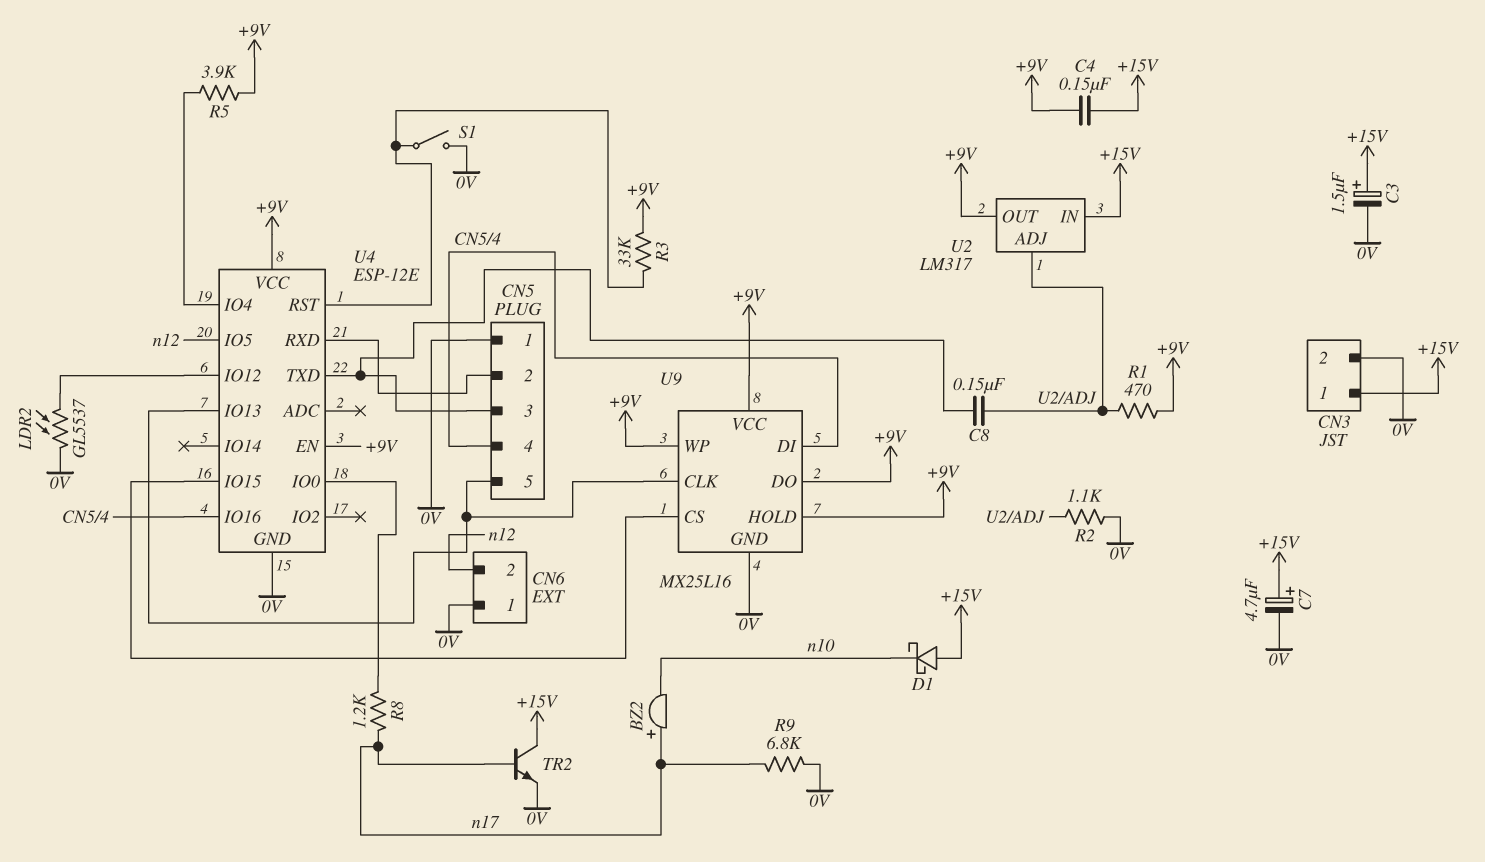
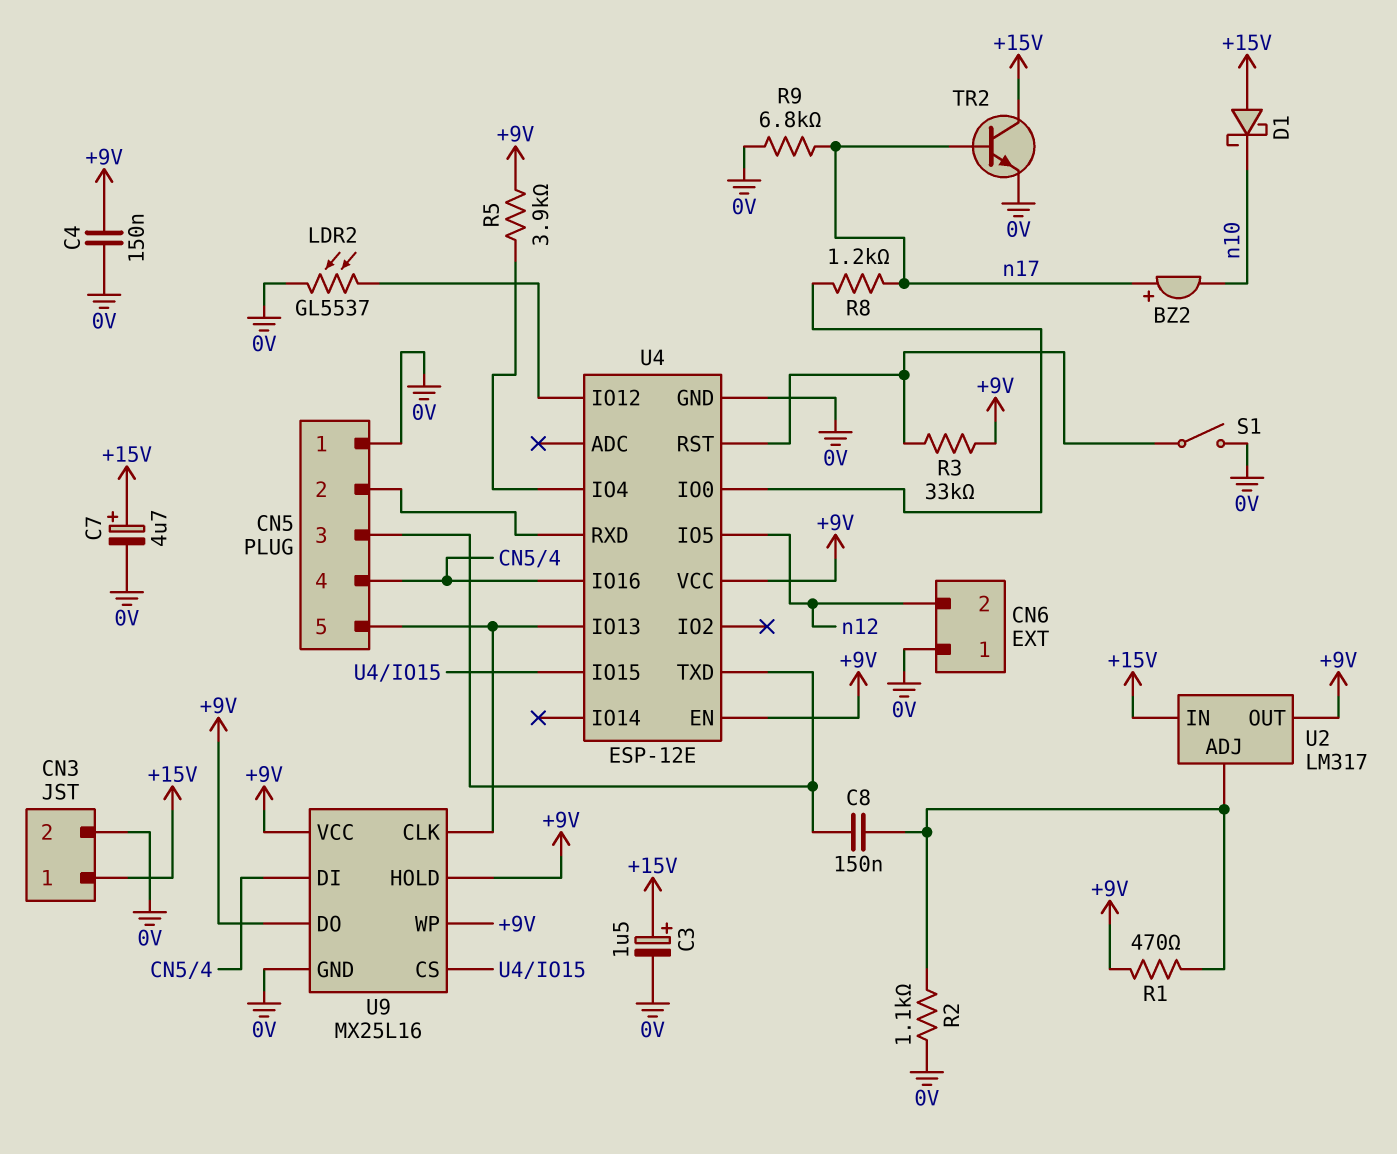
C4: 150nF (+9V, +15V) -> 150nF (+9V, 0V)

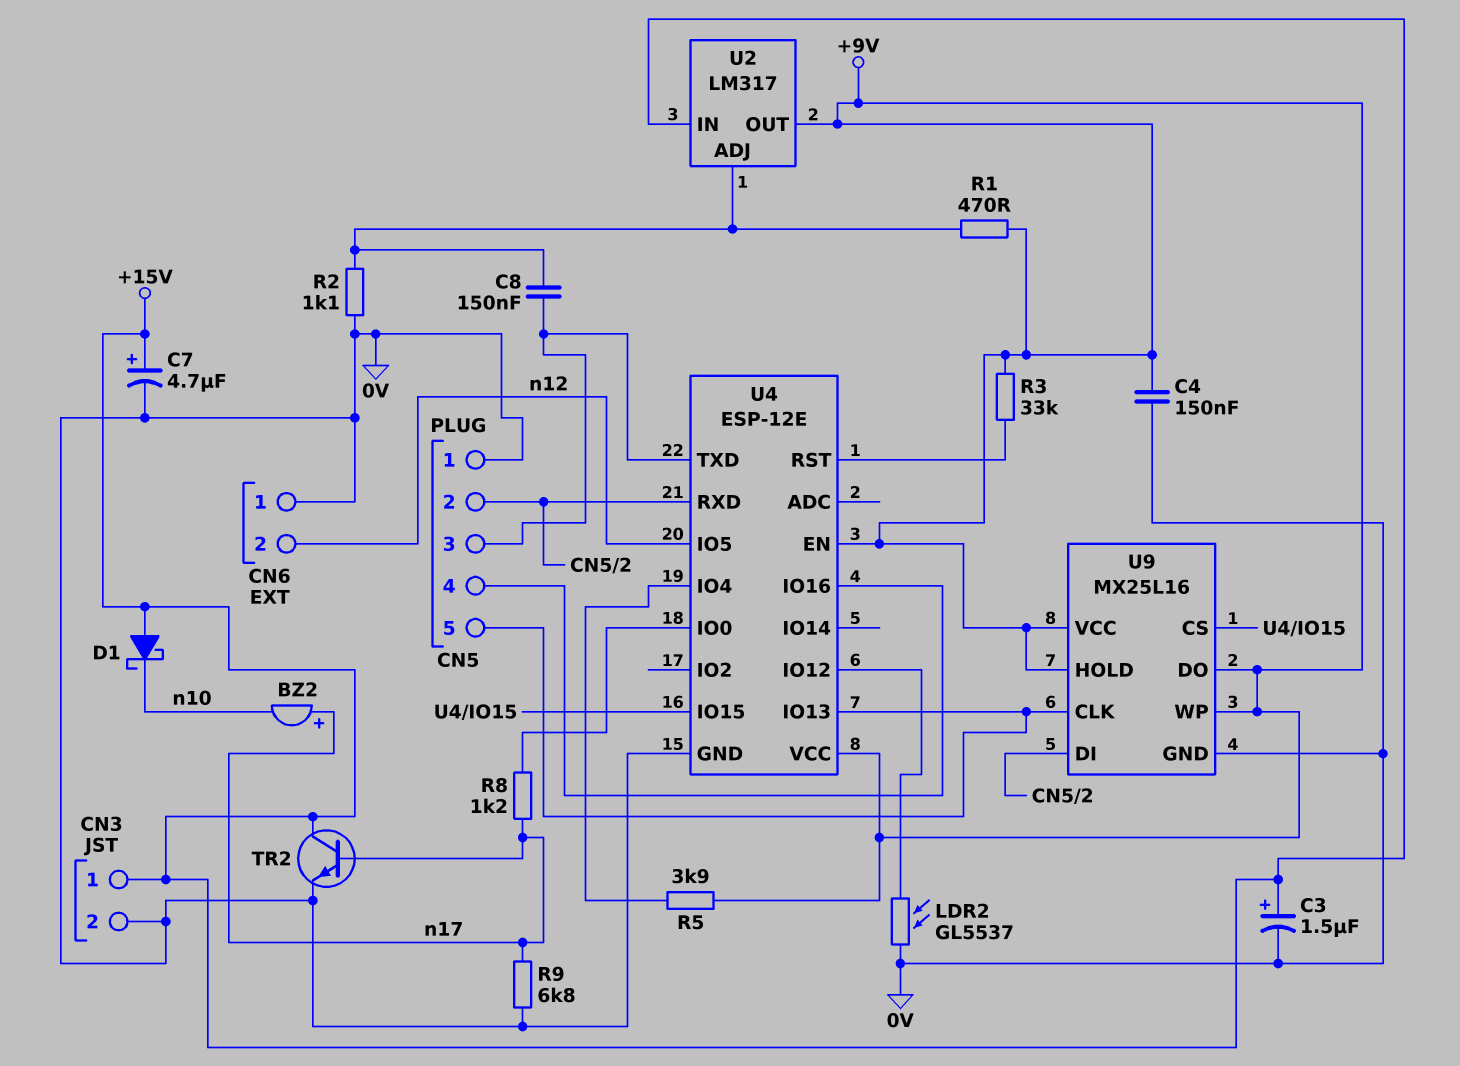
S1: switch (0V, U4/RST) -> none
U9 pin DI: CN5/4 -> CN5/2

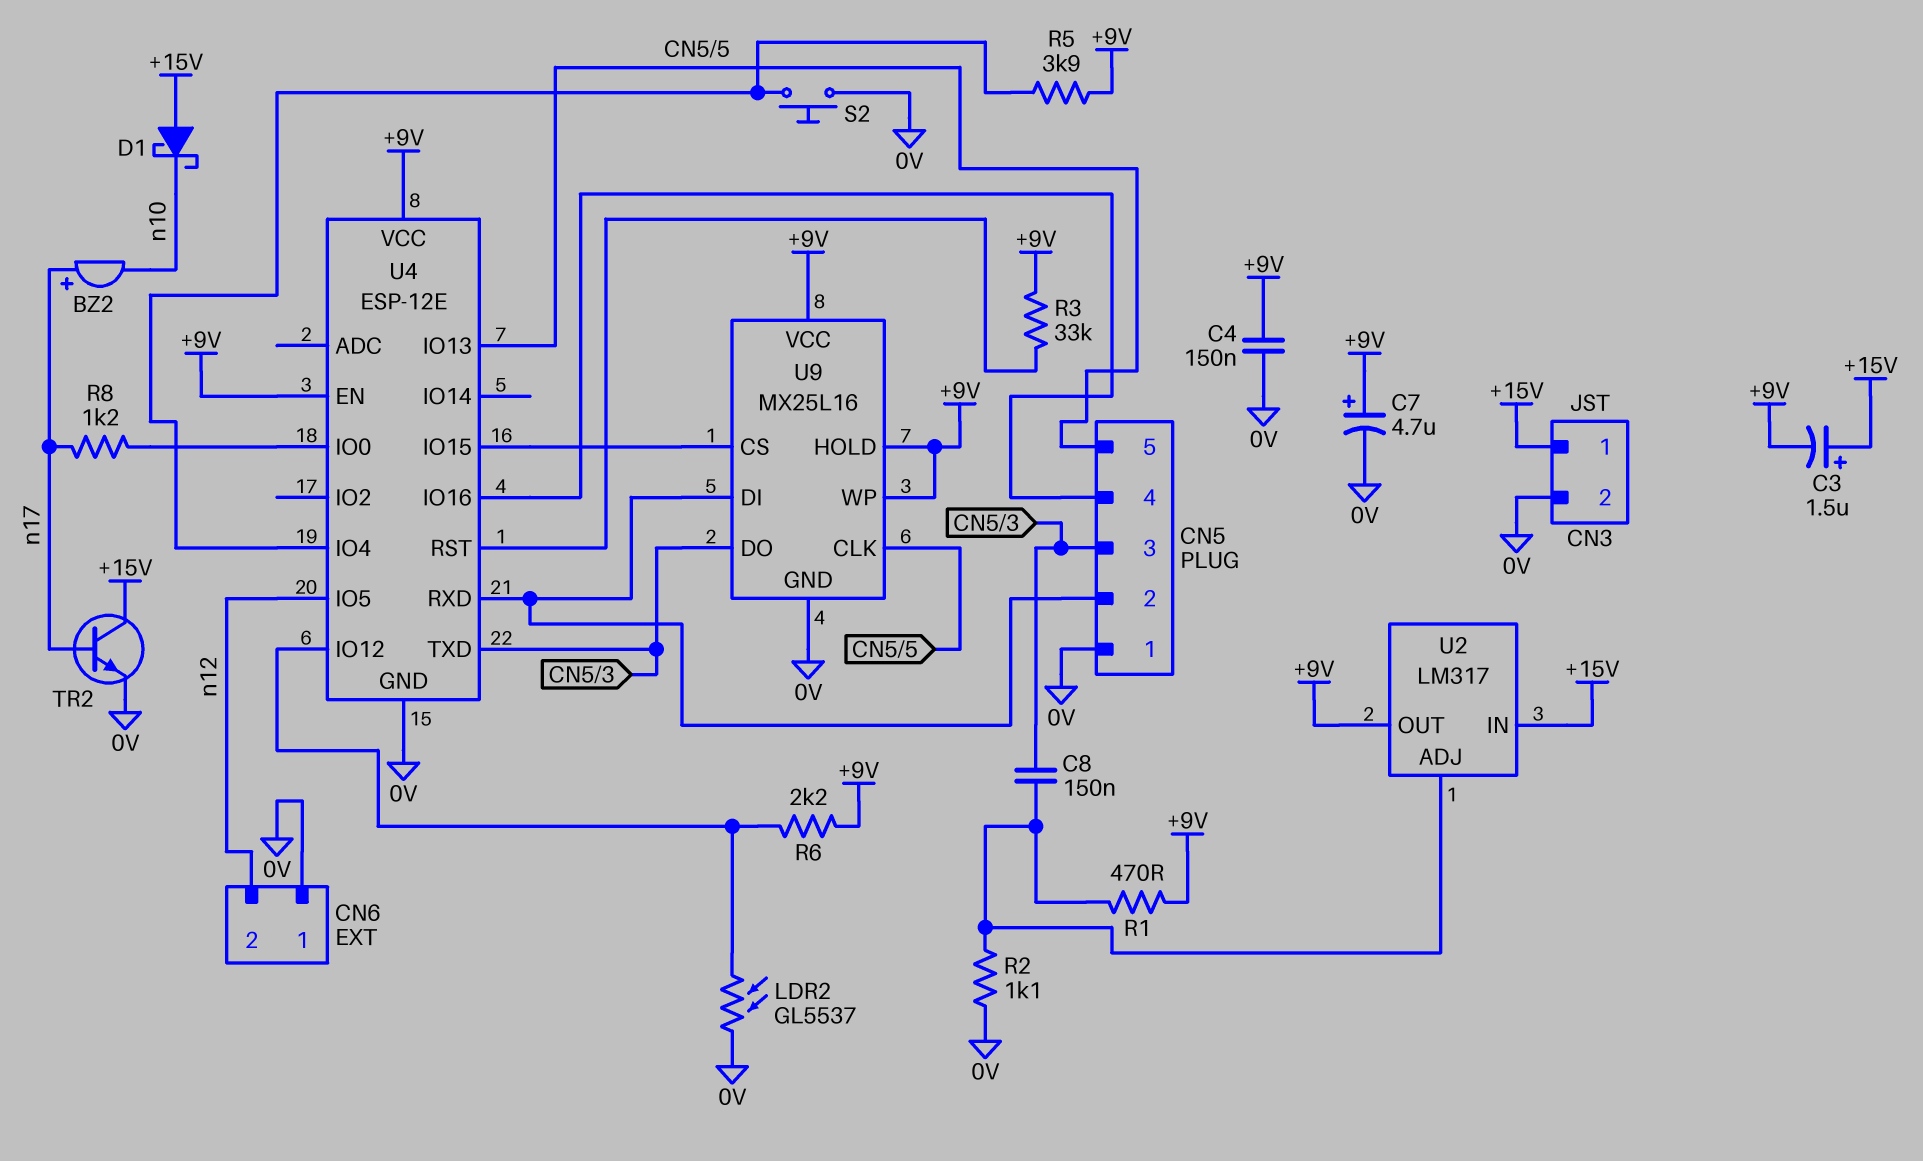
C3: 1.5uF (plus +15V, minus 0V) -> 1.5uF (plus +15V, minus +9V)
C7: 4.7uF (plus +15V, minus 0V) -> 4.7uF (plus +9V, minus 0V)
R6: none -> 2.2k (+9V, U4/IO12)
R9: 6.8k (0V, n17) -> none
S2: none -> button (0V, U4/IO4)
U9 pin DO: +9V -> CN5/3

